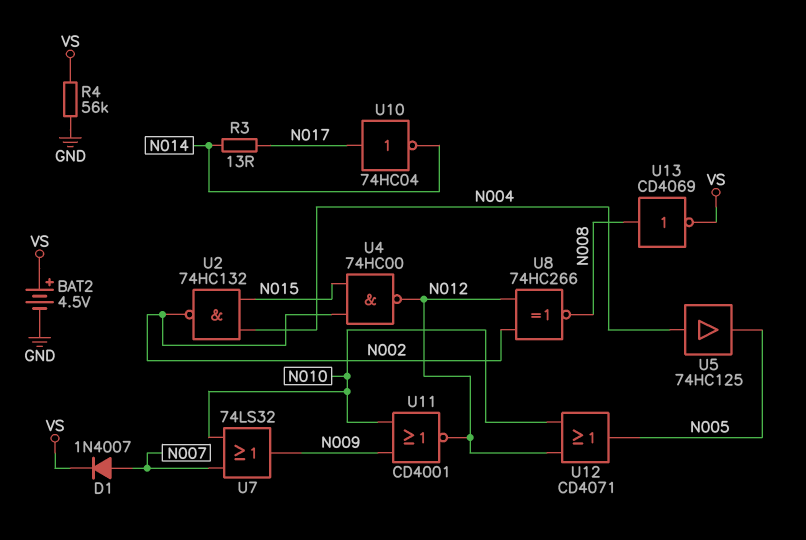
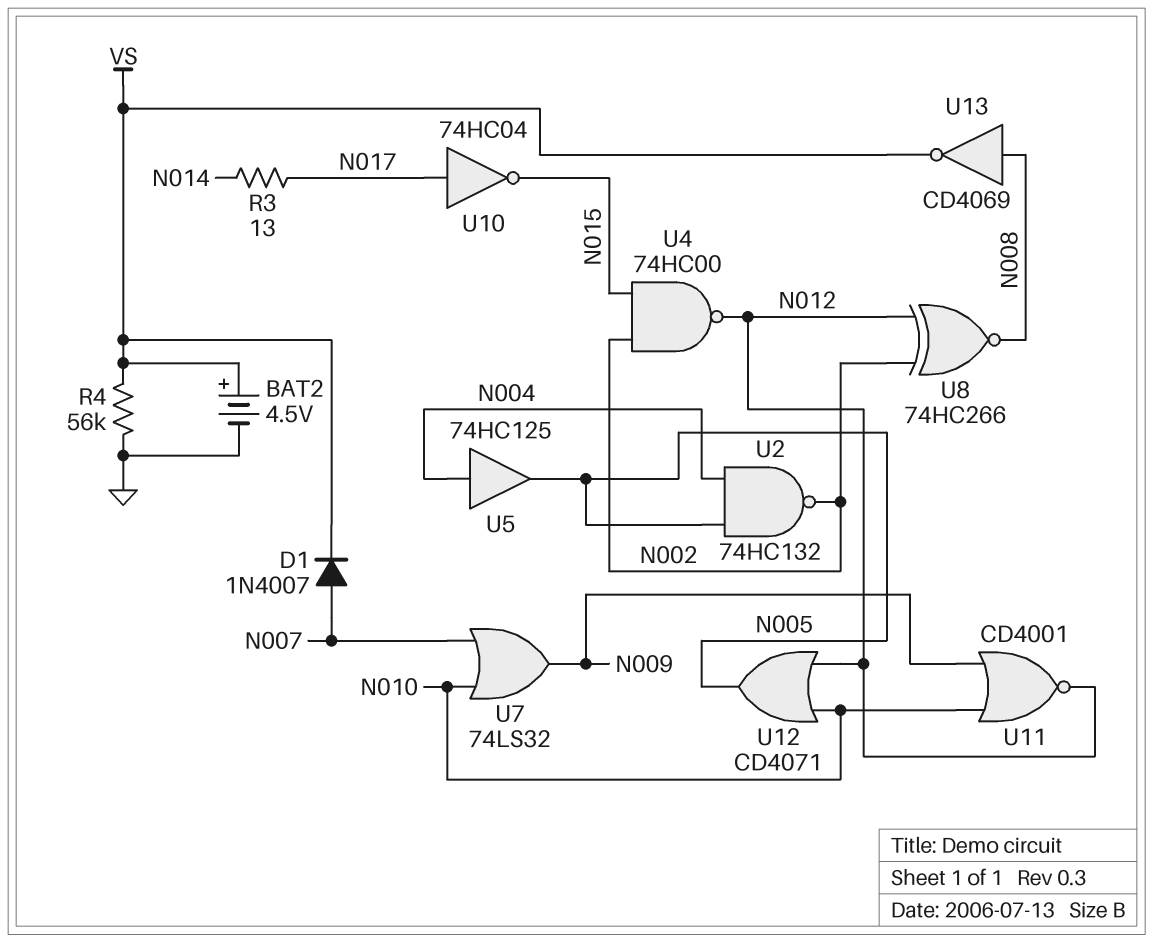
U2: NAND 74HC132 (in N004, in N015, out N002) -> NAND 74HC132 (in N004, in N005, out N002)
U10: NOT 74HC04 (in N017, out N014) -> NOT 74HC04 (in N017, out N015)

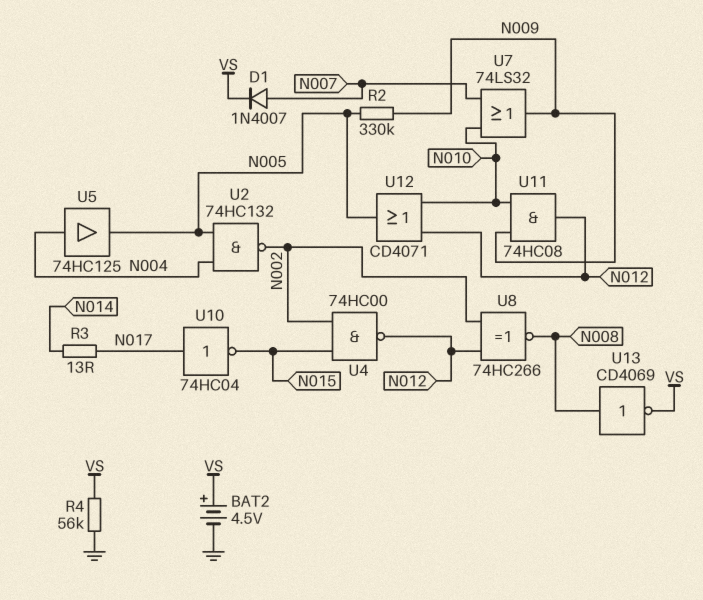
R2: none -> 330k (N005, N009)
U11: NOR CD4001 (in N009, in N010, out N012) -> AND 74HC08 (in N009, in N010, out N012)

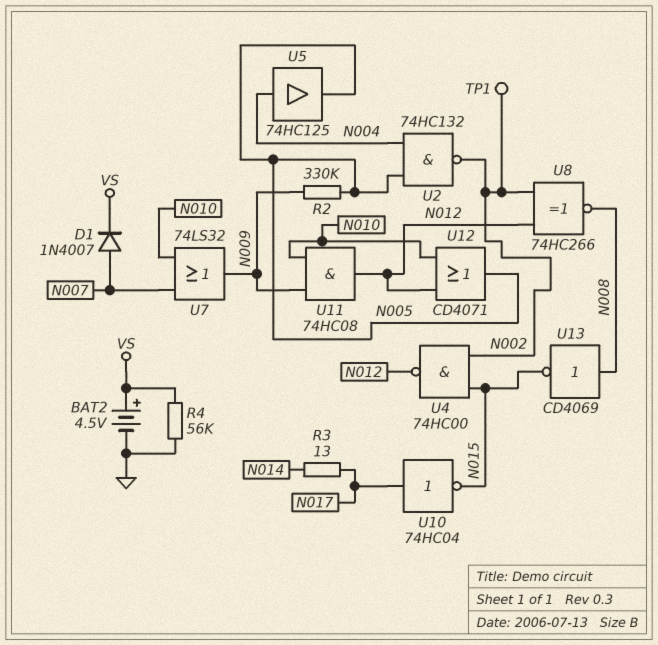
TP1: none -> test point (N002)
U13: NOT CD4069 (in N008, out VS) -> NOT CD4069 (in N008, out N015)

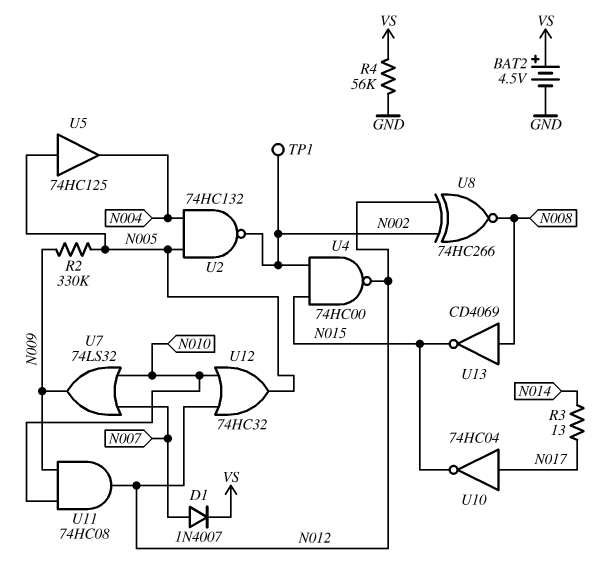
U5: buffer 74HC125 (in N004, out N005) -> buffer 74HC125 (in N005, out N004)
U12: OR CD4071 (in N010, in N012, out N005) -> OR 74HC32 (in N010, in N012, out N005)

